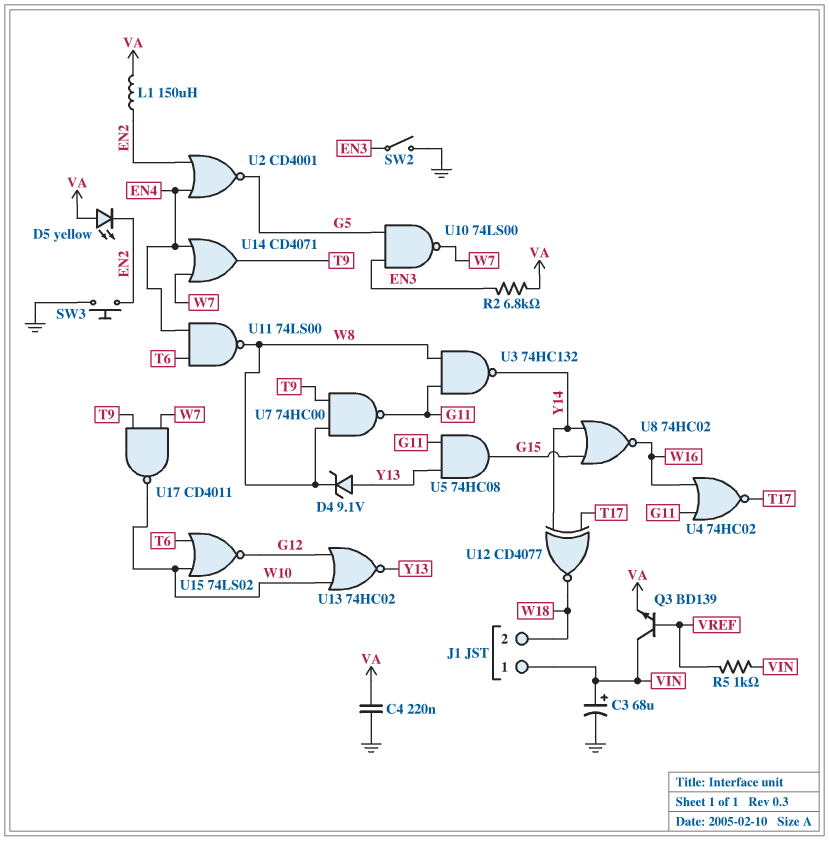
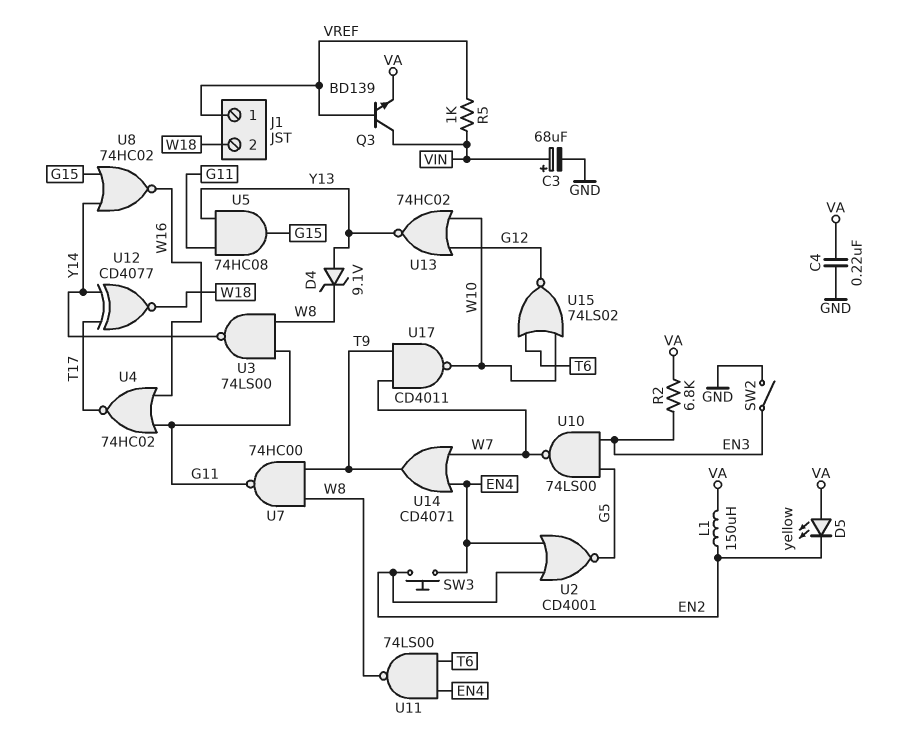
J1 pin 1: VIN -> VREF
SW3: button (EN2, GND) -> button (EN2, EN4)
U3: NAND 74HC132 (in G11, in W8, out Y14) -> NAND 74LS00 (in G11, in W8, out Y14)

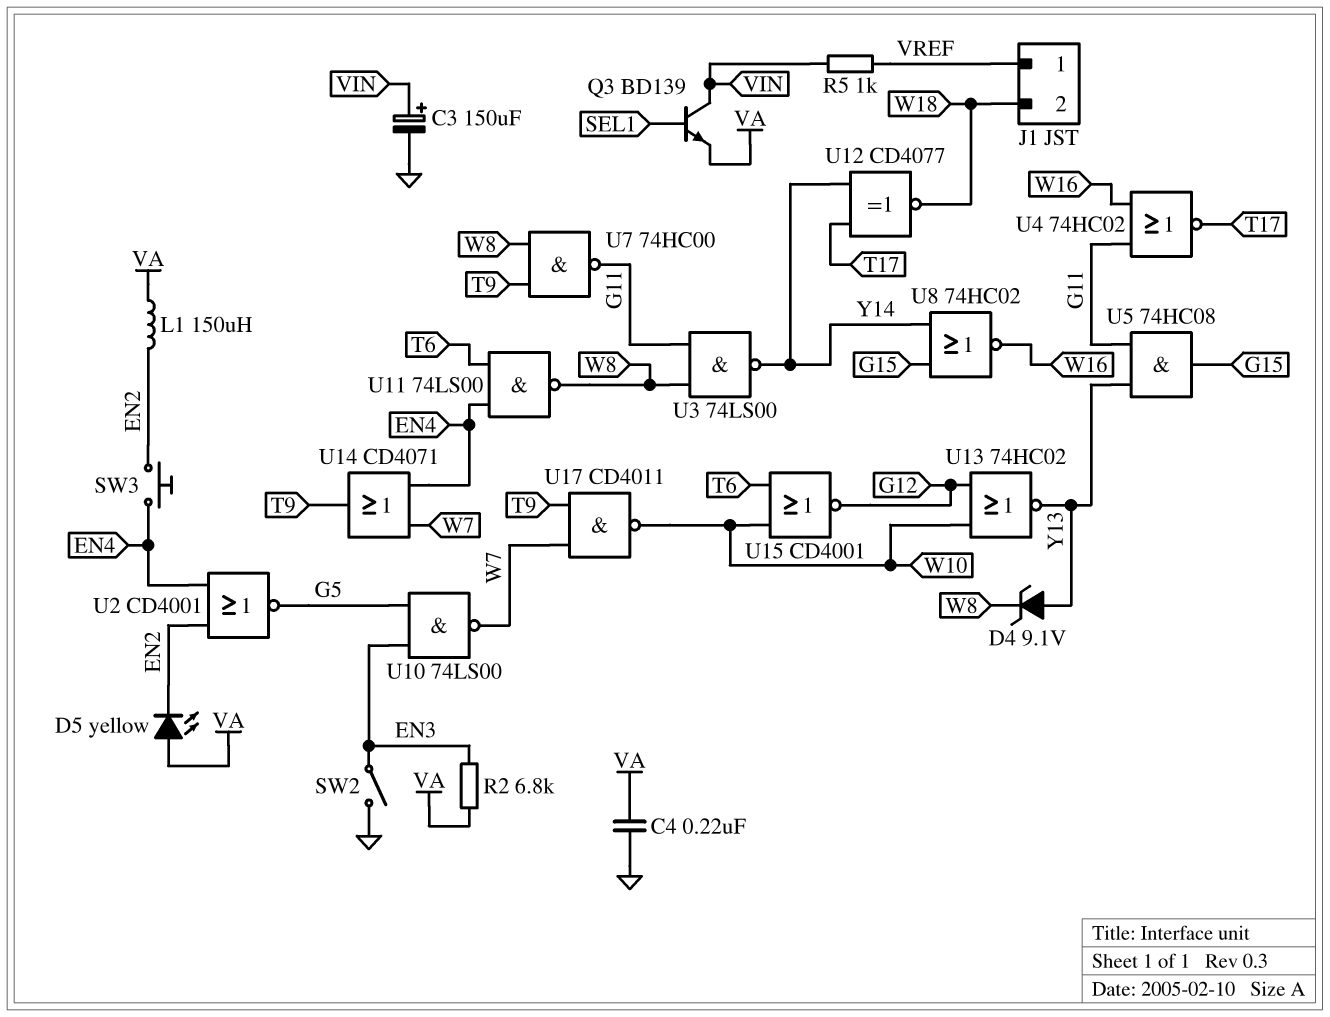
C3: 68uF (plus VIN, minus GND) -> 150uF (plus VIN, minus GND)
Q3: NPN BD139 (B VREF, C VIN, E VA) -> NPN BD139 (B SEL1, C VIN, E VA)
U15: NOR 74LS02 (in T6, in W10, out G12) -> NOR CD4001 (in T6, in W10, out G12)

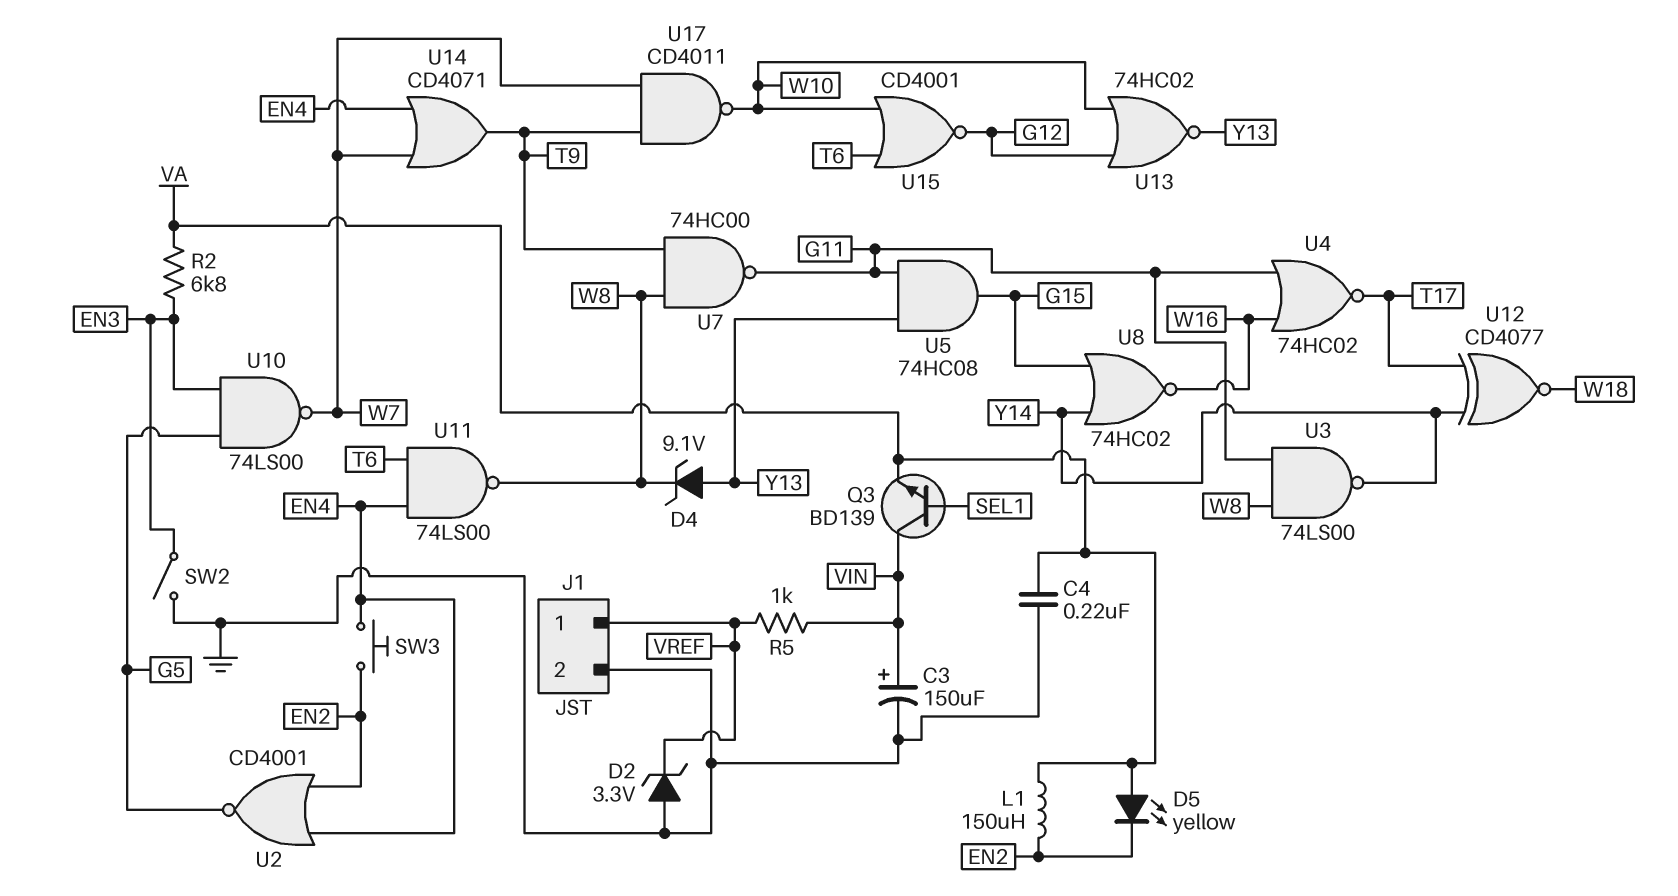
D2: none -> zener 3.3V (A GND, K VREF)
J1 pin 2: W18 -> GND

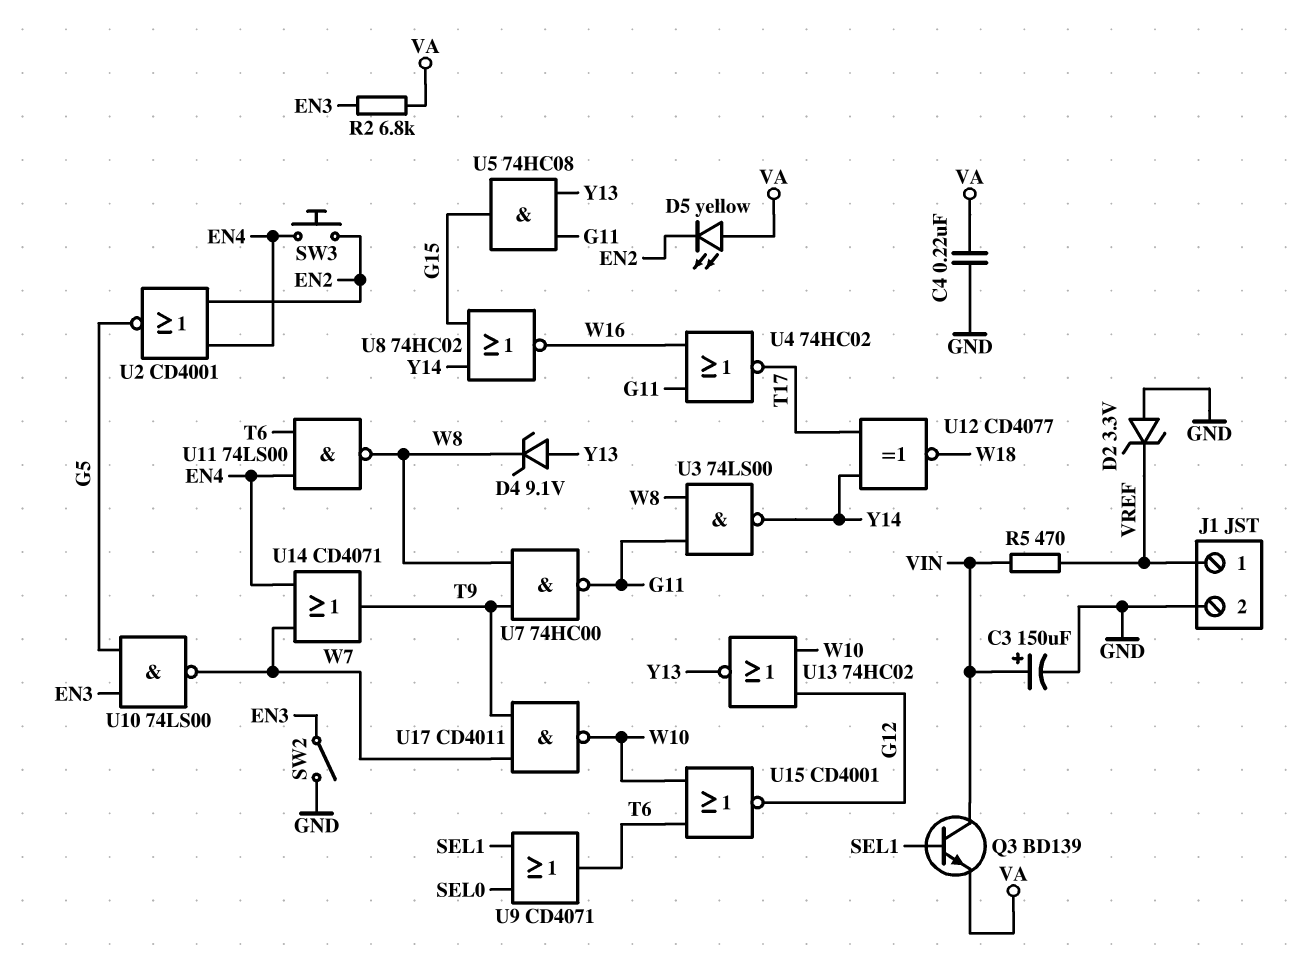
L1: 150uH (EN2, VA) -> none
R5: 1k (VIN, VREF) -> 470 (VIN, VREF)
U9: none -> OR CD4071 (in SEL0, in SEL1, out T6)

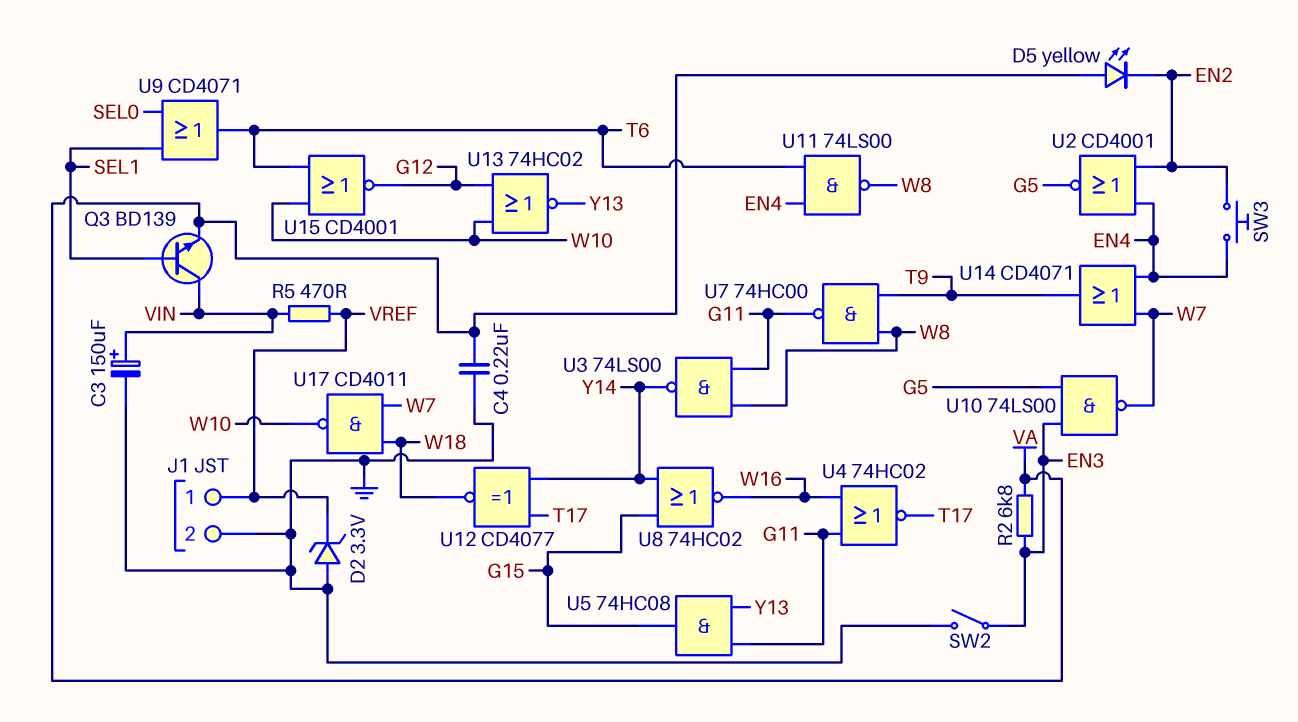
D4: zener 9.1V (A Y13, K W8) -> none
U17: NAND CD4011 (in T9, in W7, out W10) -> NAND CD4011 (in W7, in W18, out W10)

